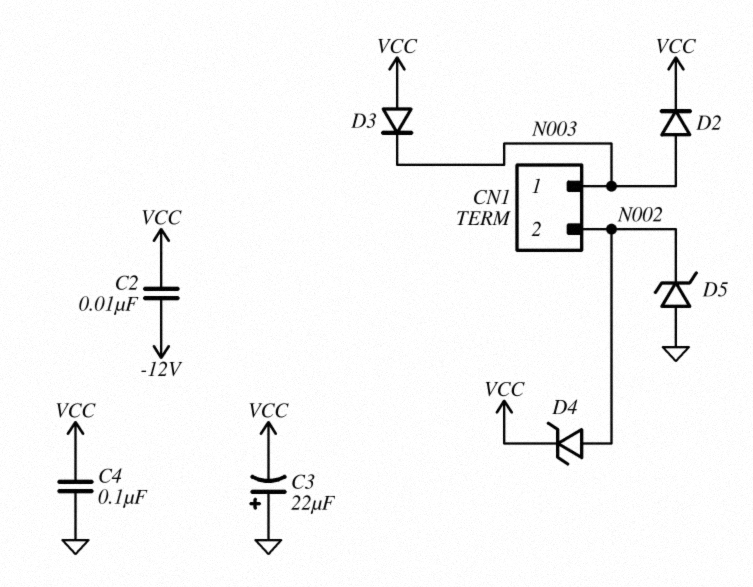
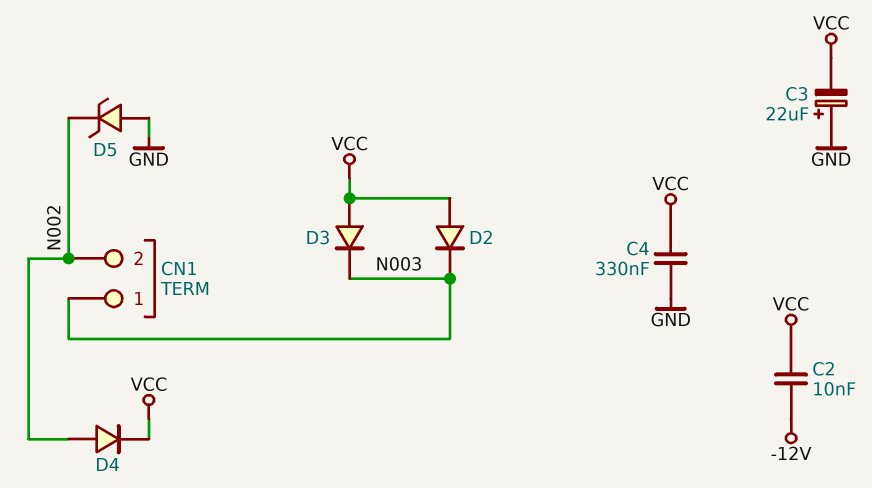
C4: 100nF (GND, VCC) -> 330nF (GND, VCC)
D2: diode (A N003, K VCC) -> diode (A VCC, K N003)
D4: zener (A N002, K VCC) -> diode (A N002, K VCC)

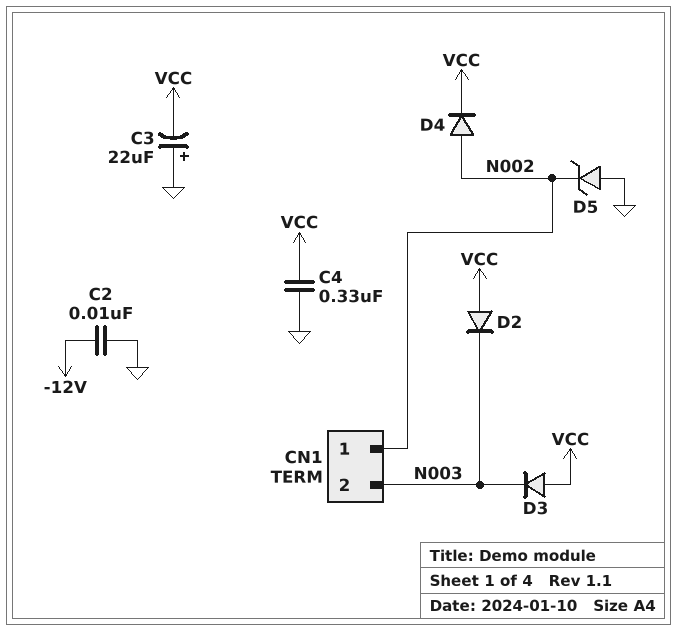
C2: 10nF (-12V, VCC) -> 10nF (-12V, GND)
CN1 pin 1: N003 -> N002
CN1 pin 2: N002 -> N003

